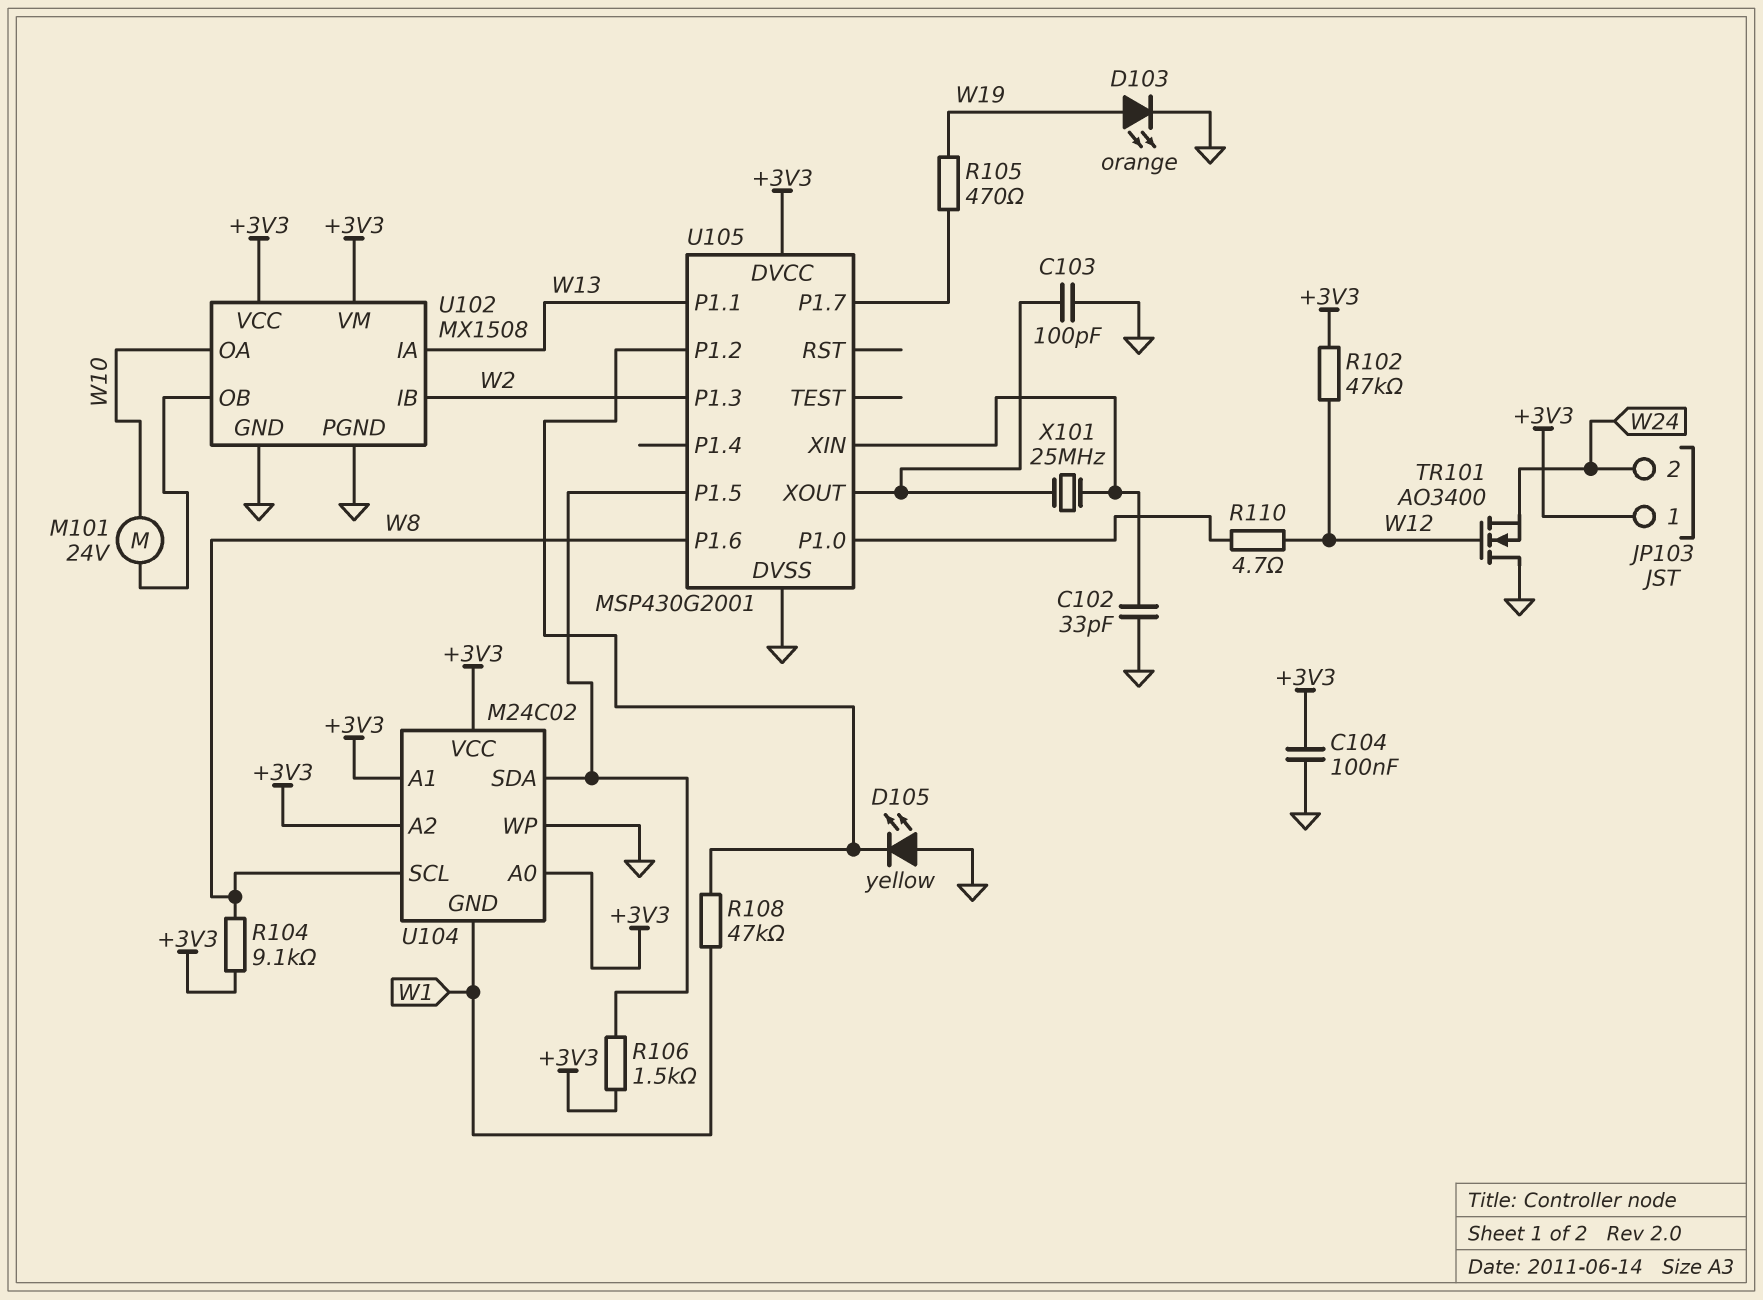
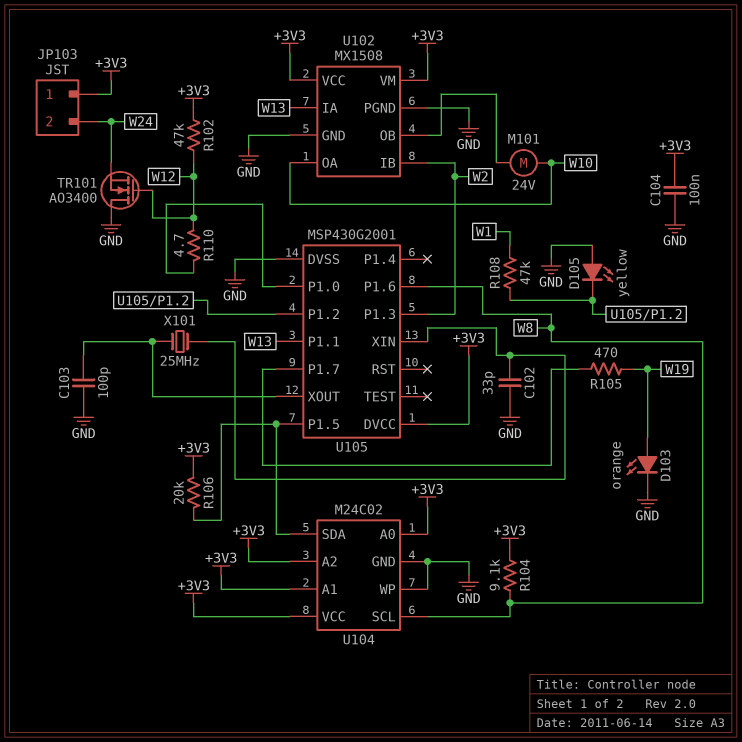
R106: 1.5k (+3V3, U104/SDA) -> 20k (+3V3, U104/SDA)
U104 pin GND: W1 -> GND

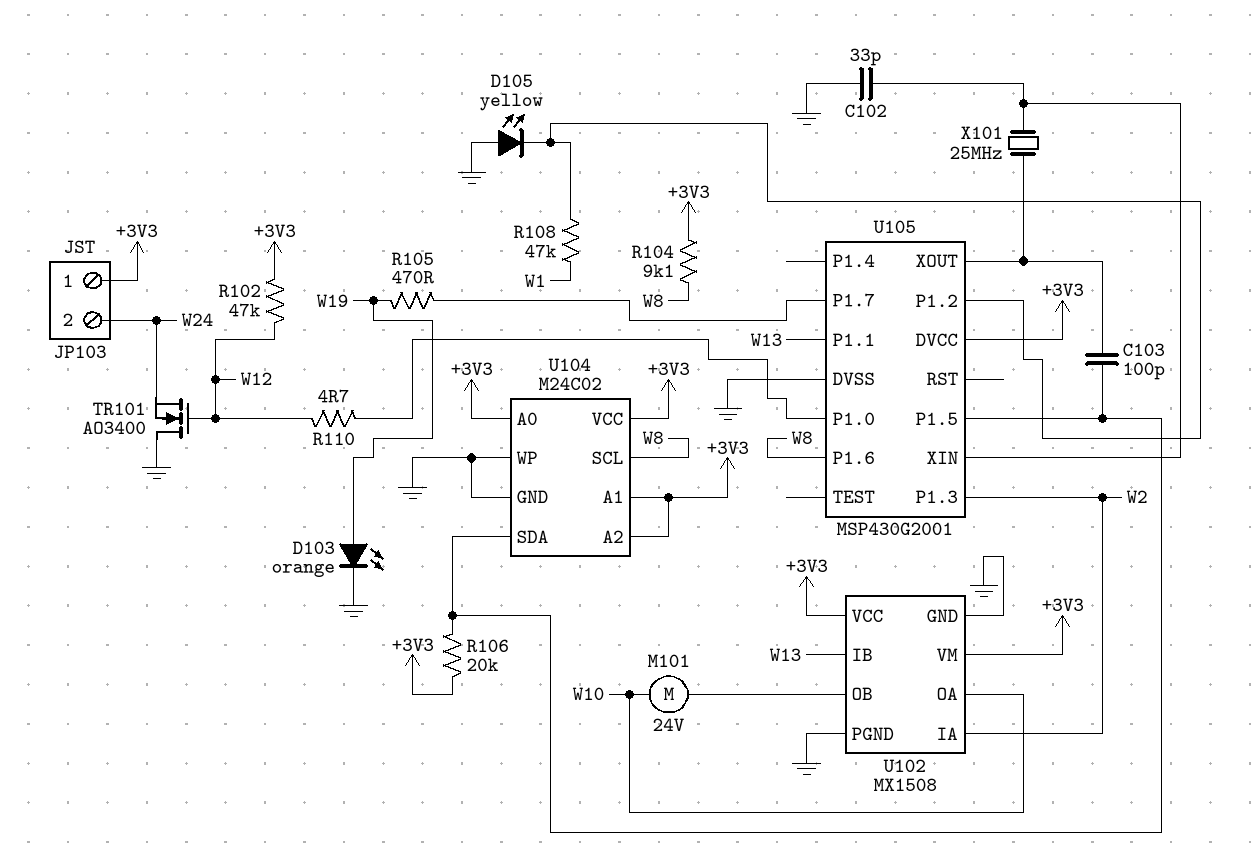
C103: 100pF (GND, U105/XOUT) -> 100pF (U104/SDA, U105/XOUT)
C104: 100nF (+3V3, GND) -> none
U102 pin IA: W13 -> W2
U102 pin IB: W2 -> W13

